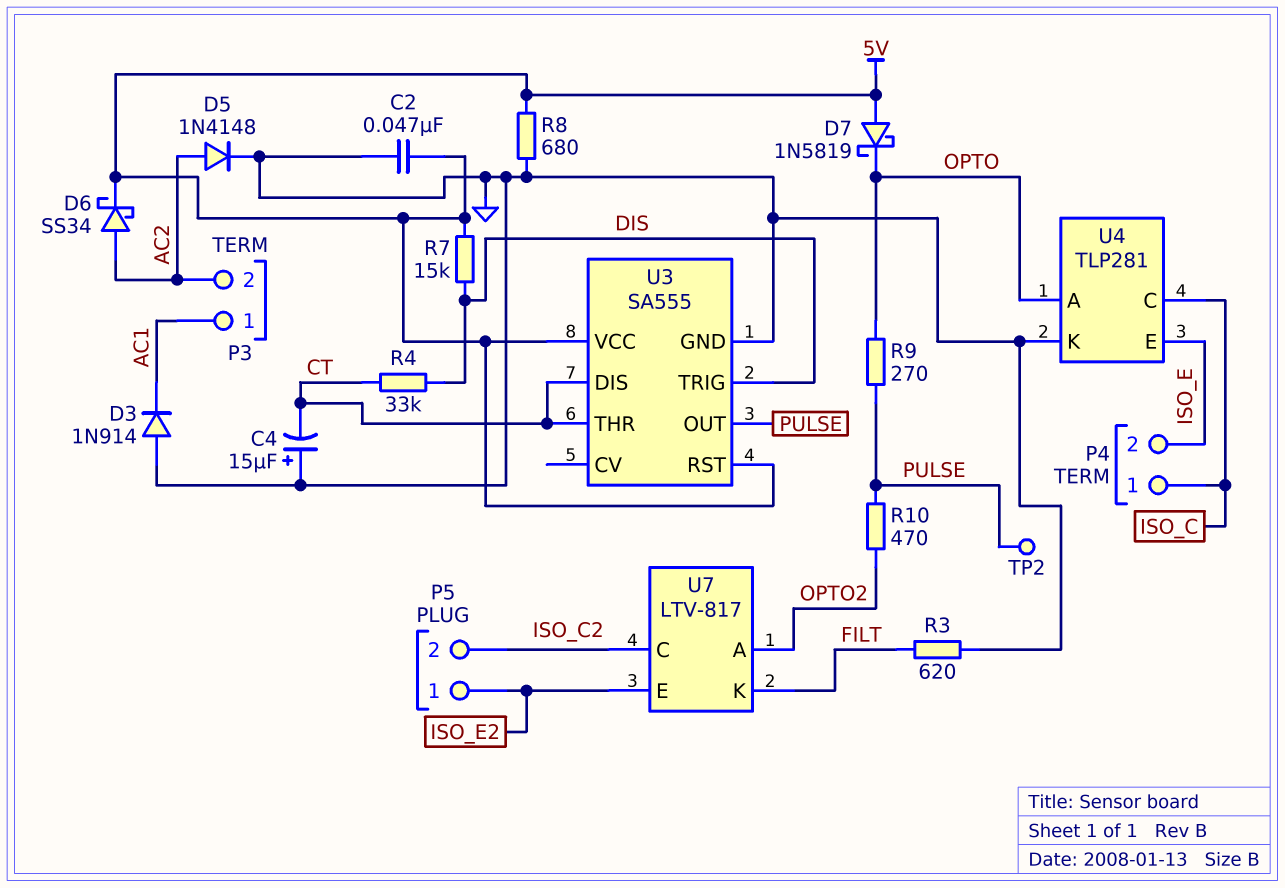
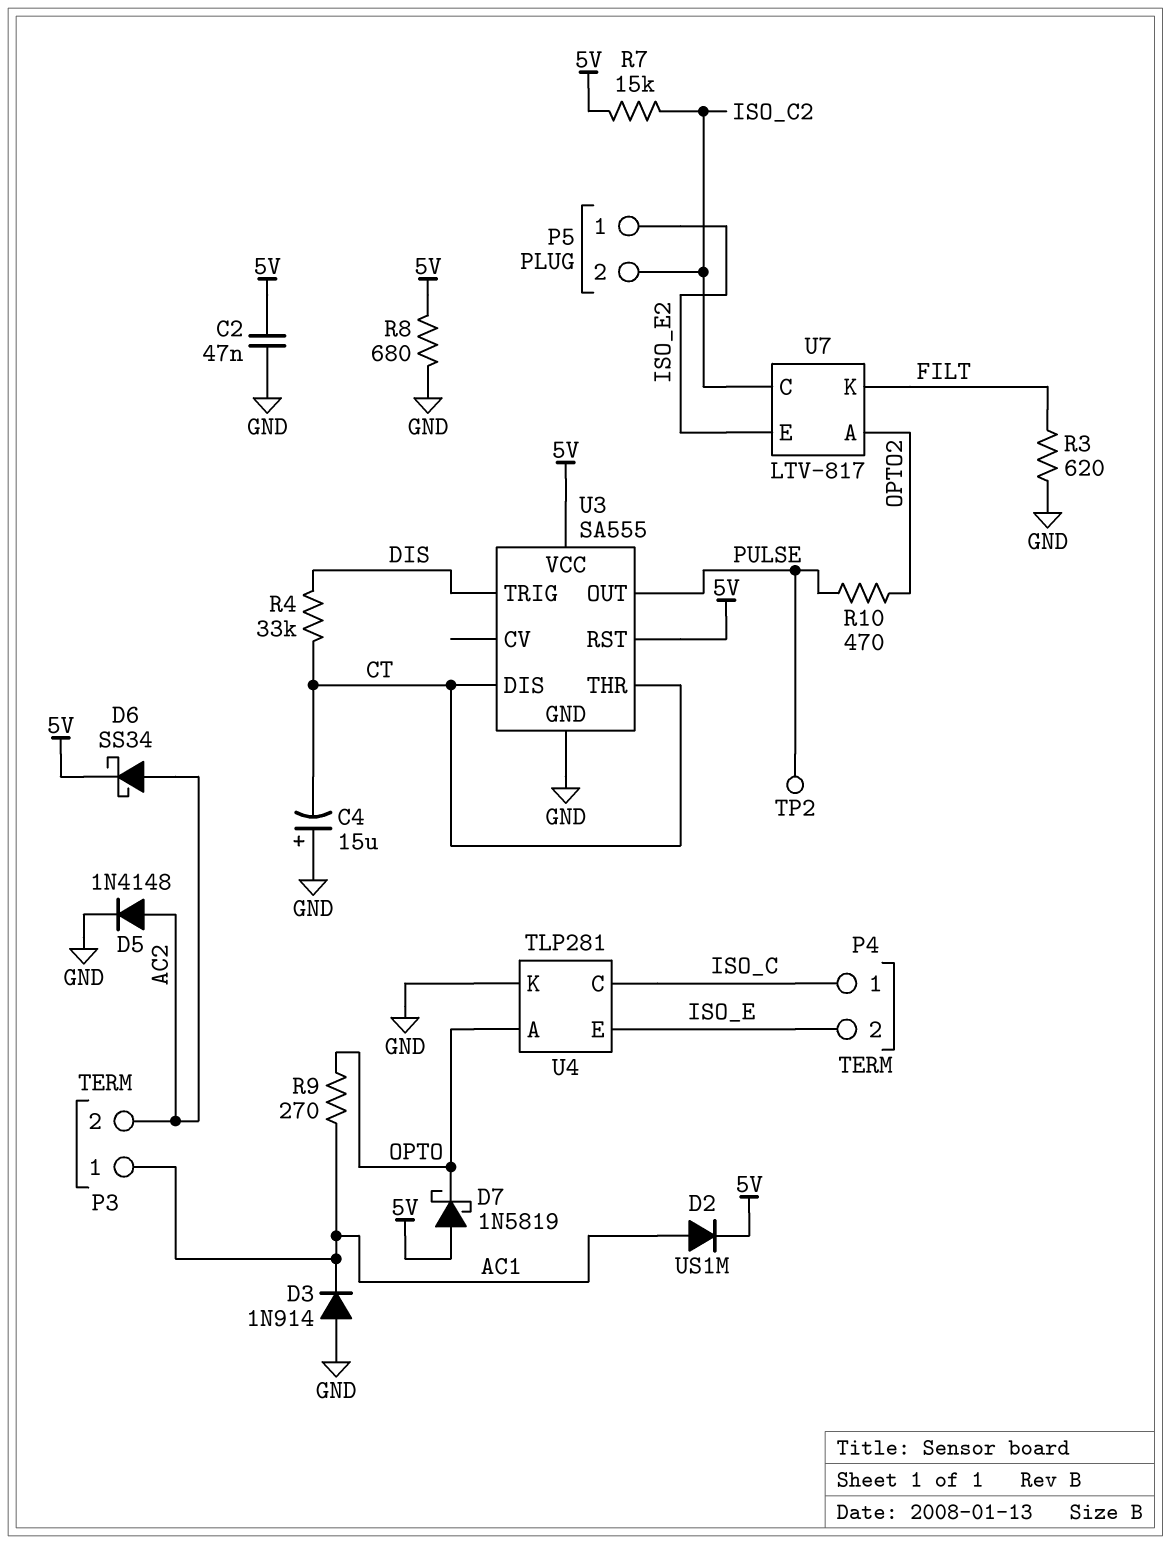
D2: none -> diode US1M (A AC1, K 5V)
R7: 15k (5V, DIS) -> 15k (5V, ISO_C2)
R9: 270 (OPTO, PULSE) -> 270 (AC1, OPTO)

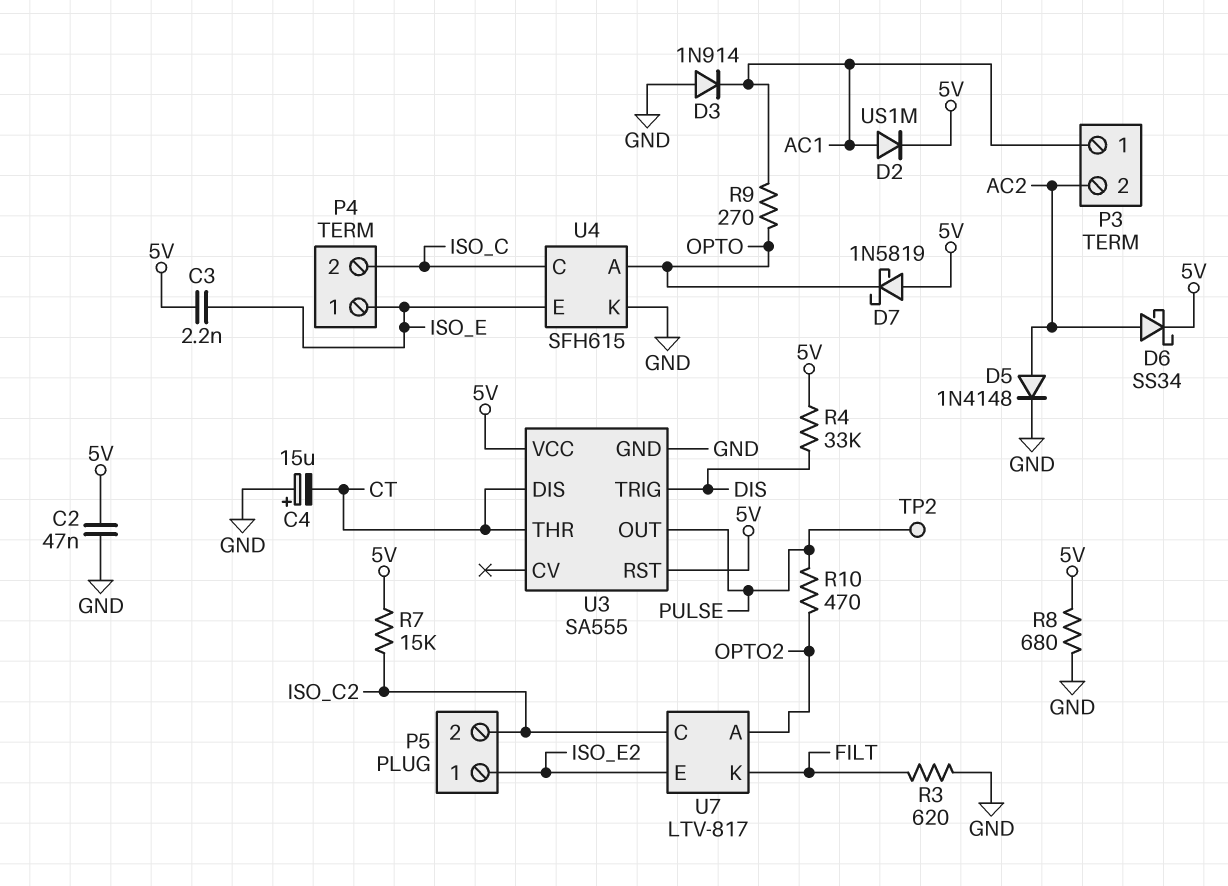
C3: none -> 2.2nF (5V, ISO_E)
P4 pin 1: ISO_C -> ISO_E
P4 pin 2: ISO_E -> ISO_C
R4: 33k (CT, DIS) -> 33k (5V, DIS)
U4: TLP281 -> SFH615

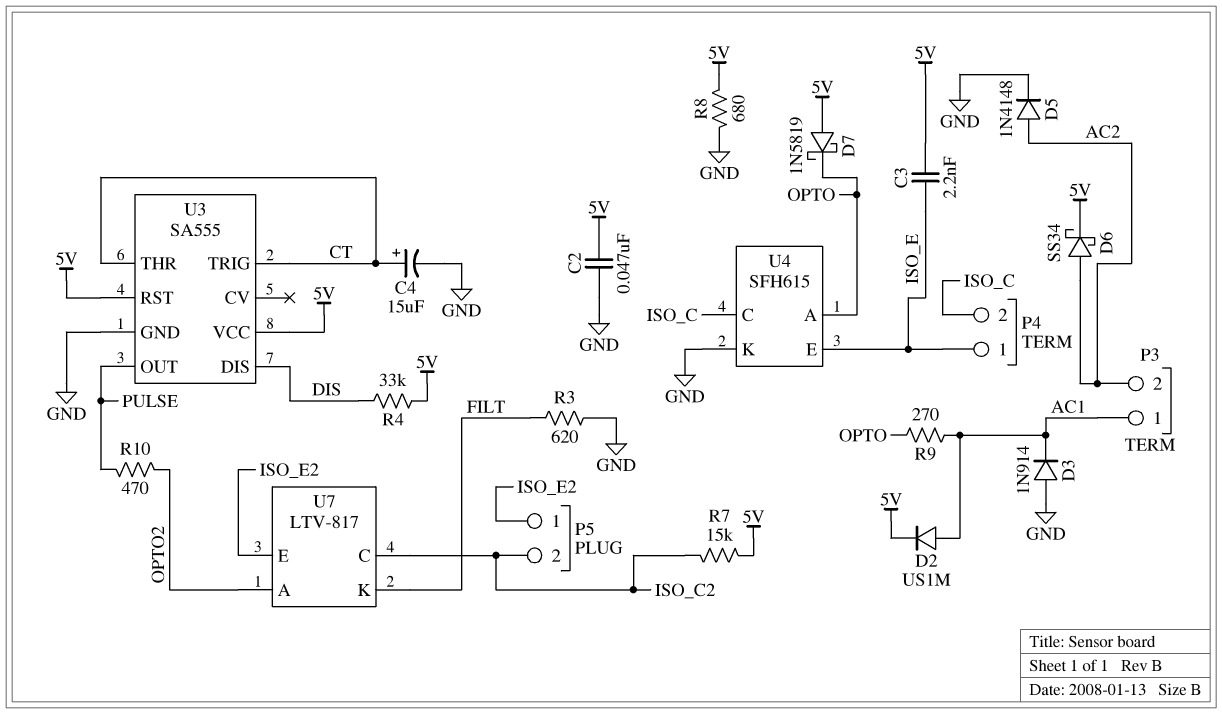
C4: 15uF (plus GND, minus CT) -> 15uF (plus CT, minus GND)
TP2: test point (PULSE) -> none
U3 pin DIS: CT -> DIS
U3 pin TRIG: DIS -> CT

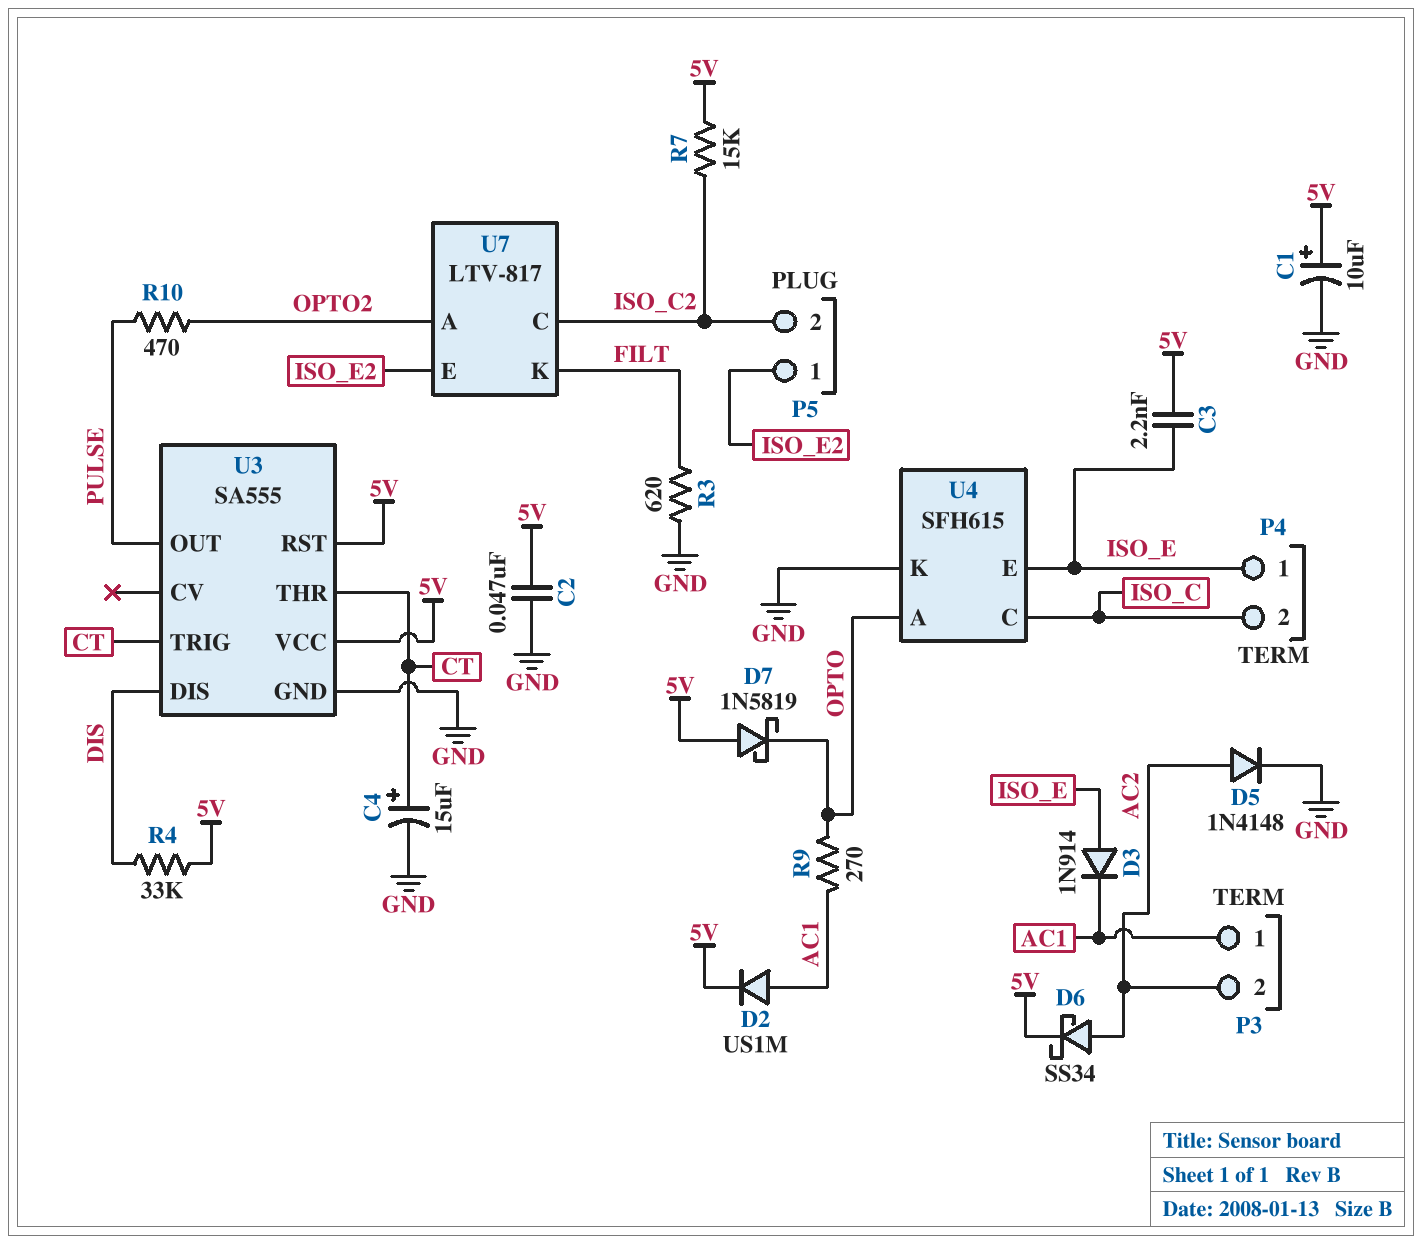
C1: none -> 10uF (plus 5V, minus GND)
D3: diode 1N914 (A GND, K AC1) -> diode 1N914 (A ISO_E, K AC1)
R8: 680 (5V, GND) -> none

